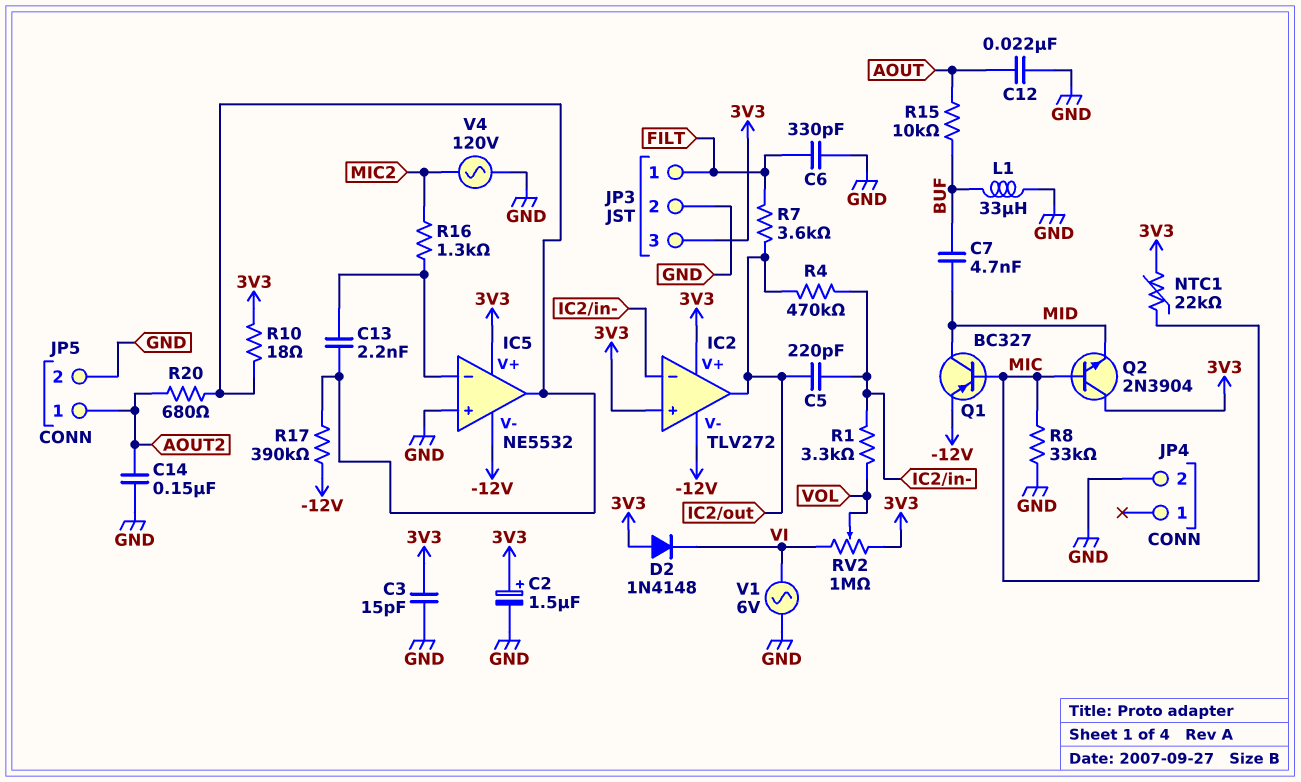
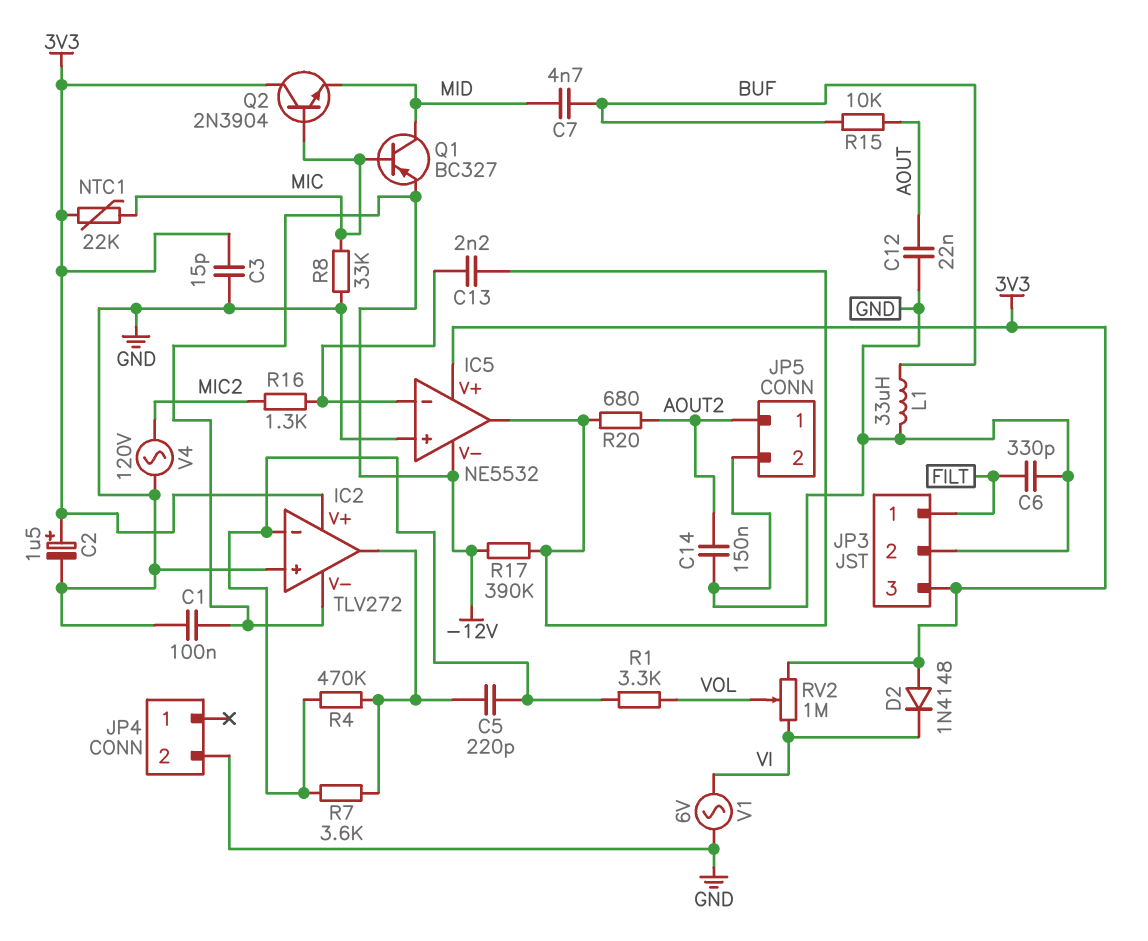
C1: none -> 100nF (-12V, GND)
IC2 pin in+: 3V3 -> GND
R7: 3.6k (FILT, IC2/out) -> 3.6k (IC2/in-, IC2/out)
R10: 18 (3V3, IC5/out) -> none

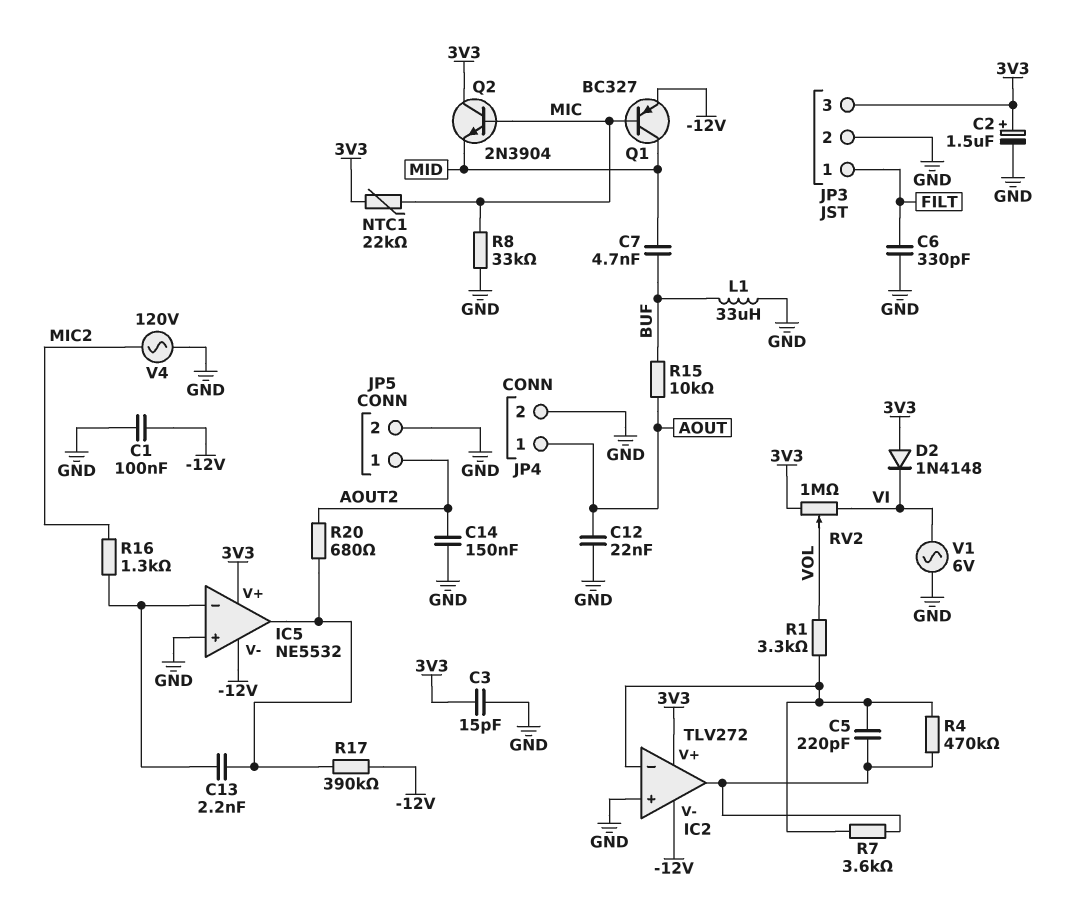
JP4 pin 1: none -> AOUT

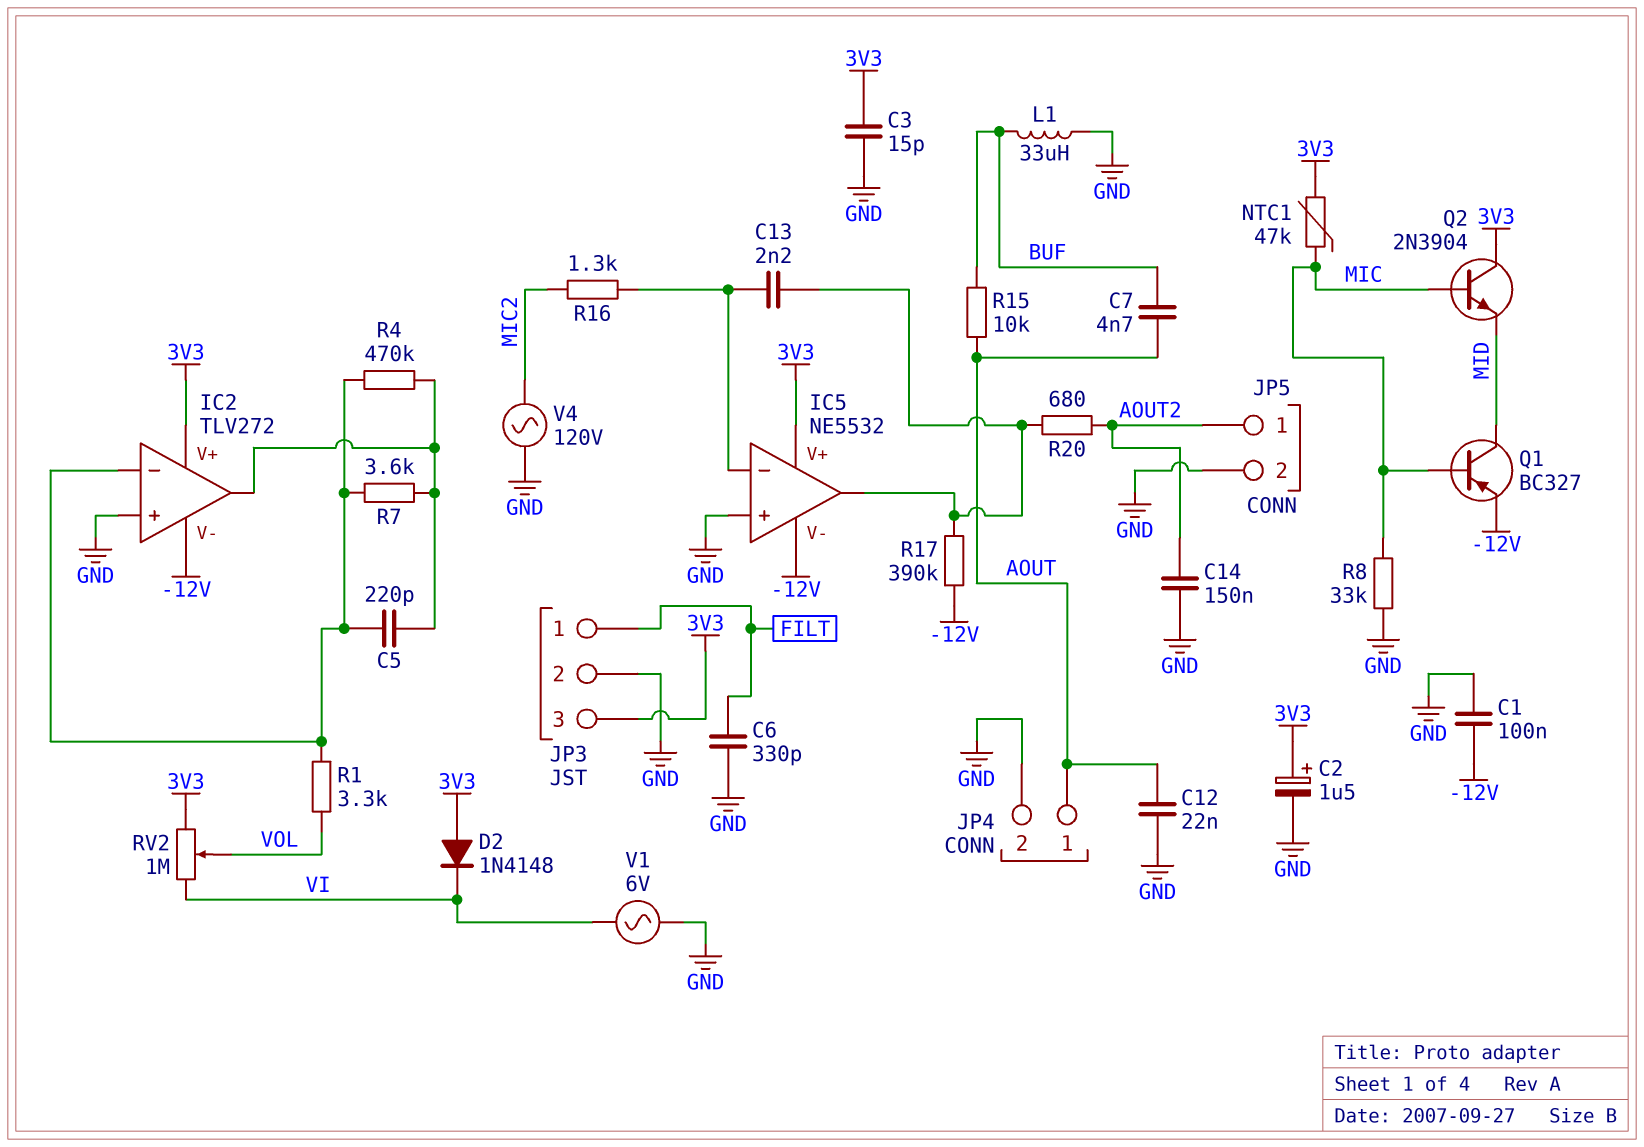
C7: 4.7nF (BUF, MID) -> 4.7nF (AOUT, BUF)
NTC1: 22k (3V3, MIC) -> 47k (3V3, MIC)

